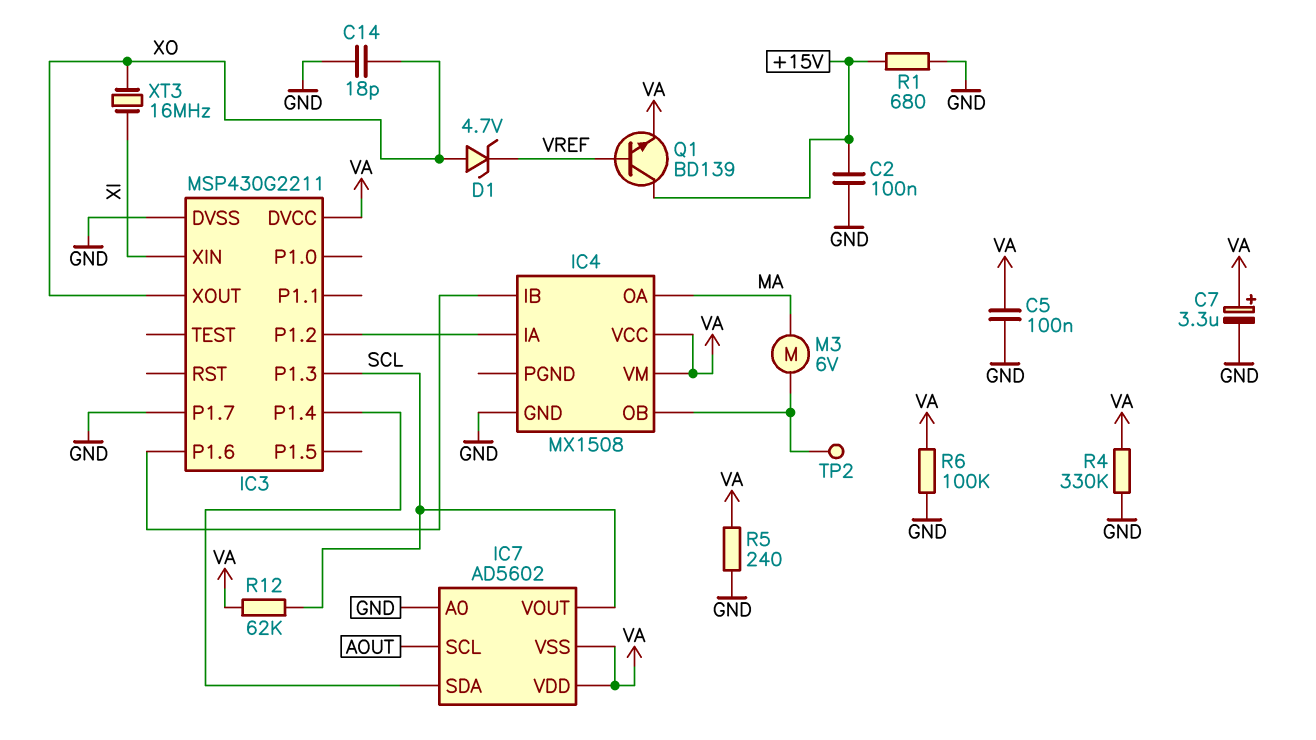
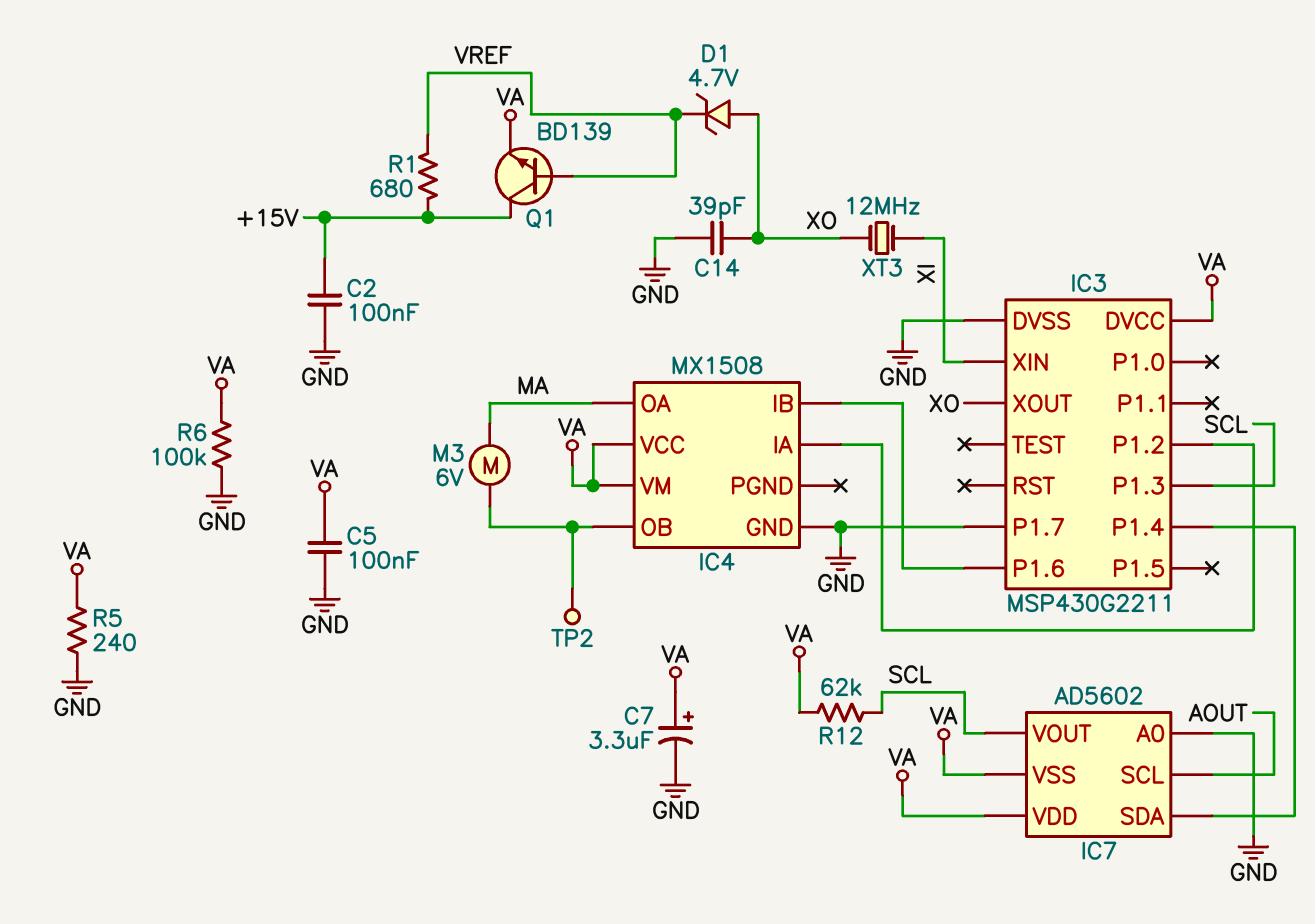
C14: 18pF (GND, XO) -> 39pF (GND, XO)
R1: 680 (+15V, GND) -> 680 (+15V, VREF)
R4: 330k (GND, VA) -> none
XT3: 16MHz (XI, XO) -> 12MHz (XI, XO)

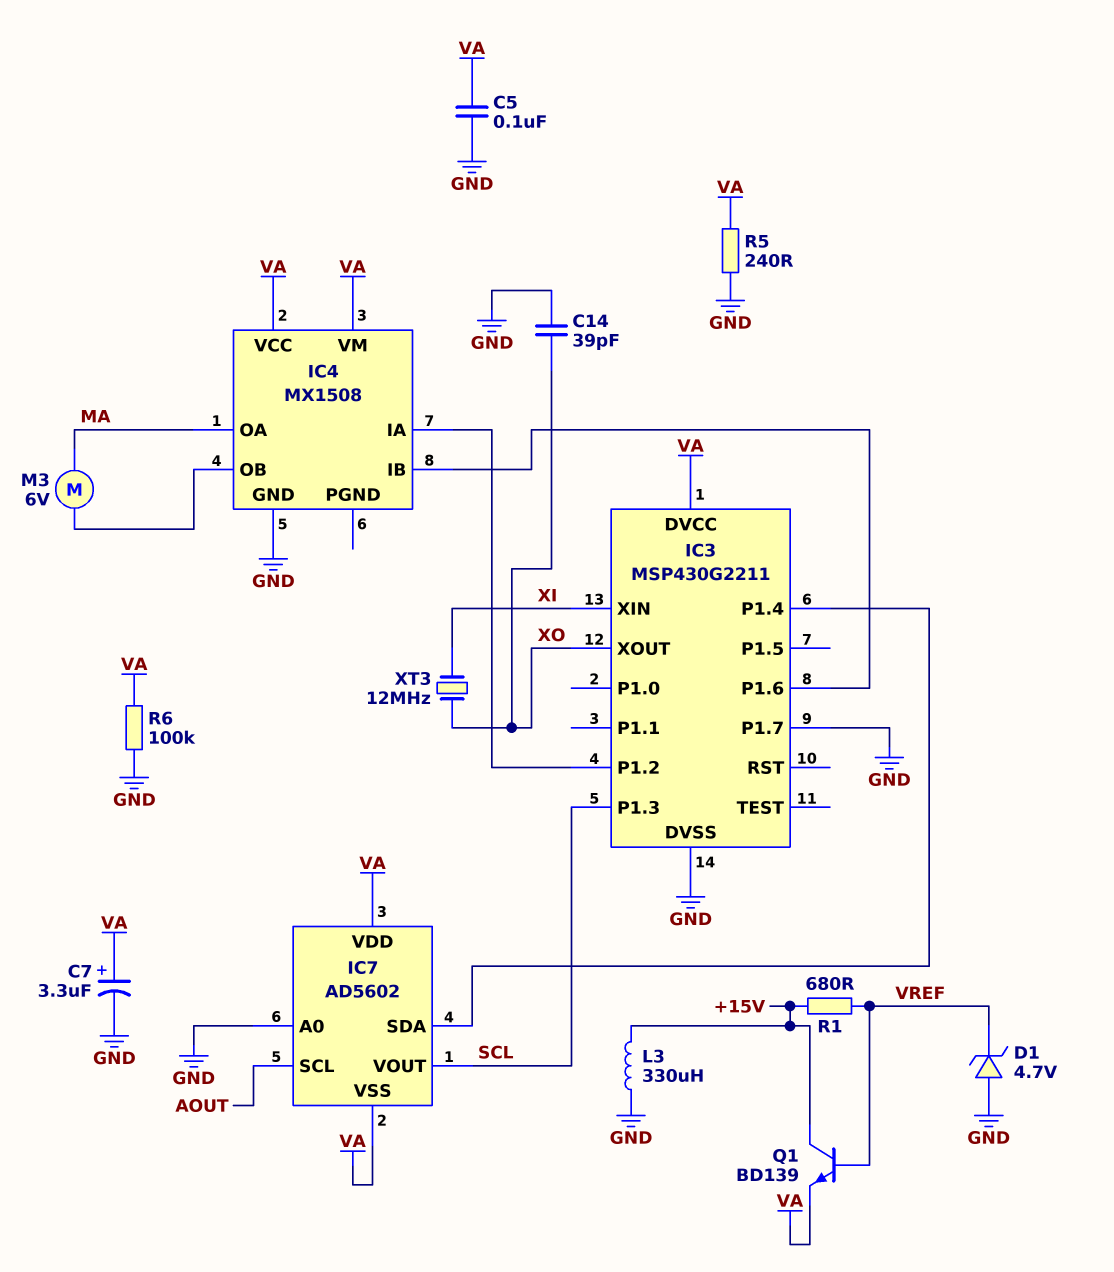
C2: 100nF (+15V, GND) -> none
D1: zener 4.7V (A XO, K VREF) -> zener 4.7V (A GND, K VREF)
L3: none -> 330uH (+15V, GND)
R12: 62k (SCL, VA) -> none
TP2: test point (IC4/OB) -> none

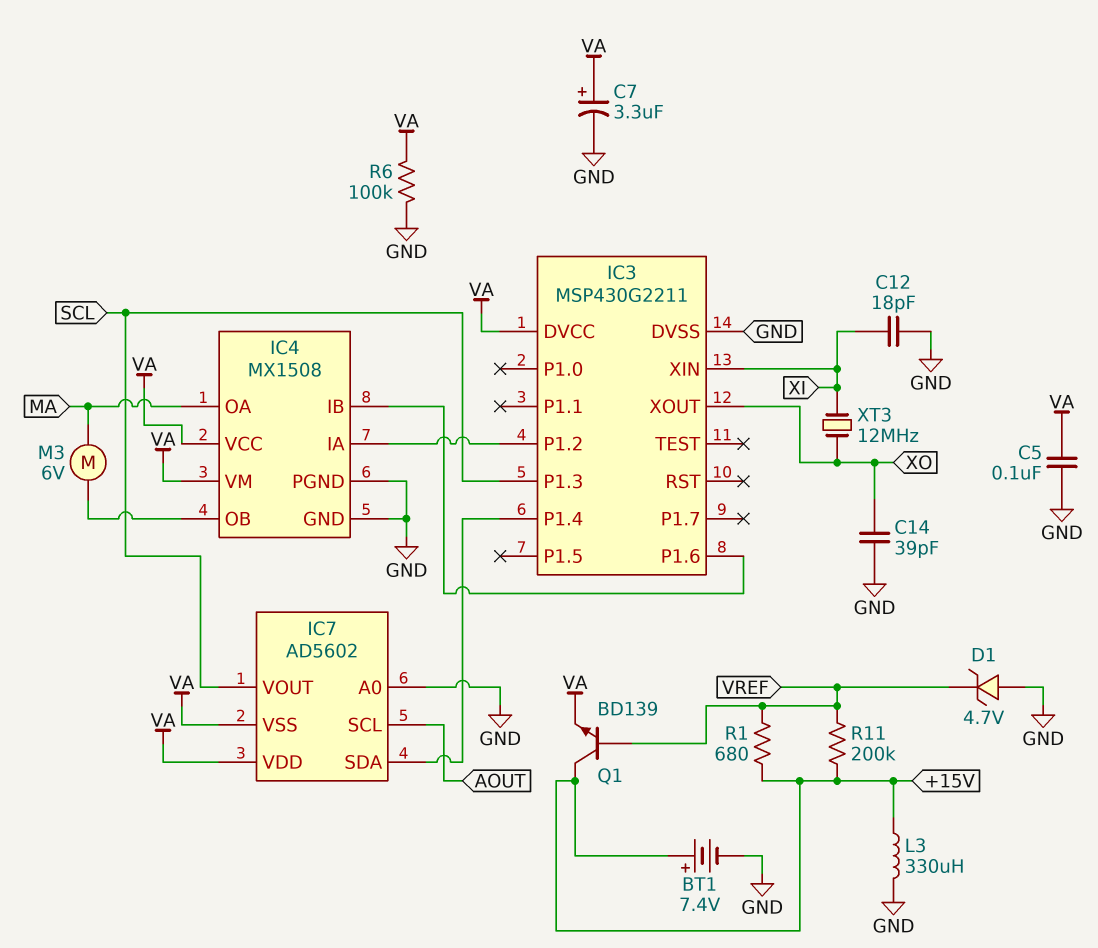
BT1: none -> 7.4V (plus +15V, minus GND)
C12: none -> 18pF (GND, XI)
IC3 pin P1.7: GND -> none
IC4 pin PGND: none -> GND
R5: 240 (GND, VA) -> none
R11: none -> 200k (+15V, VREF)

